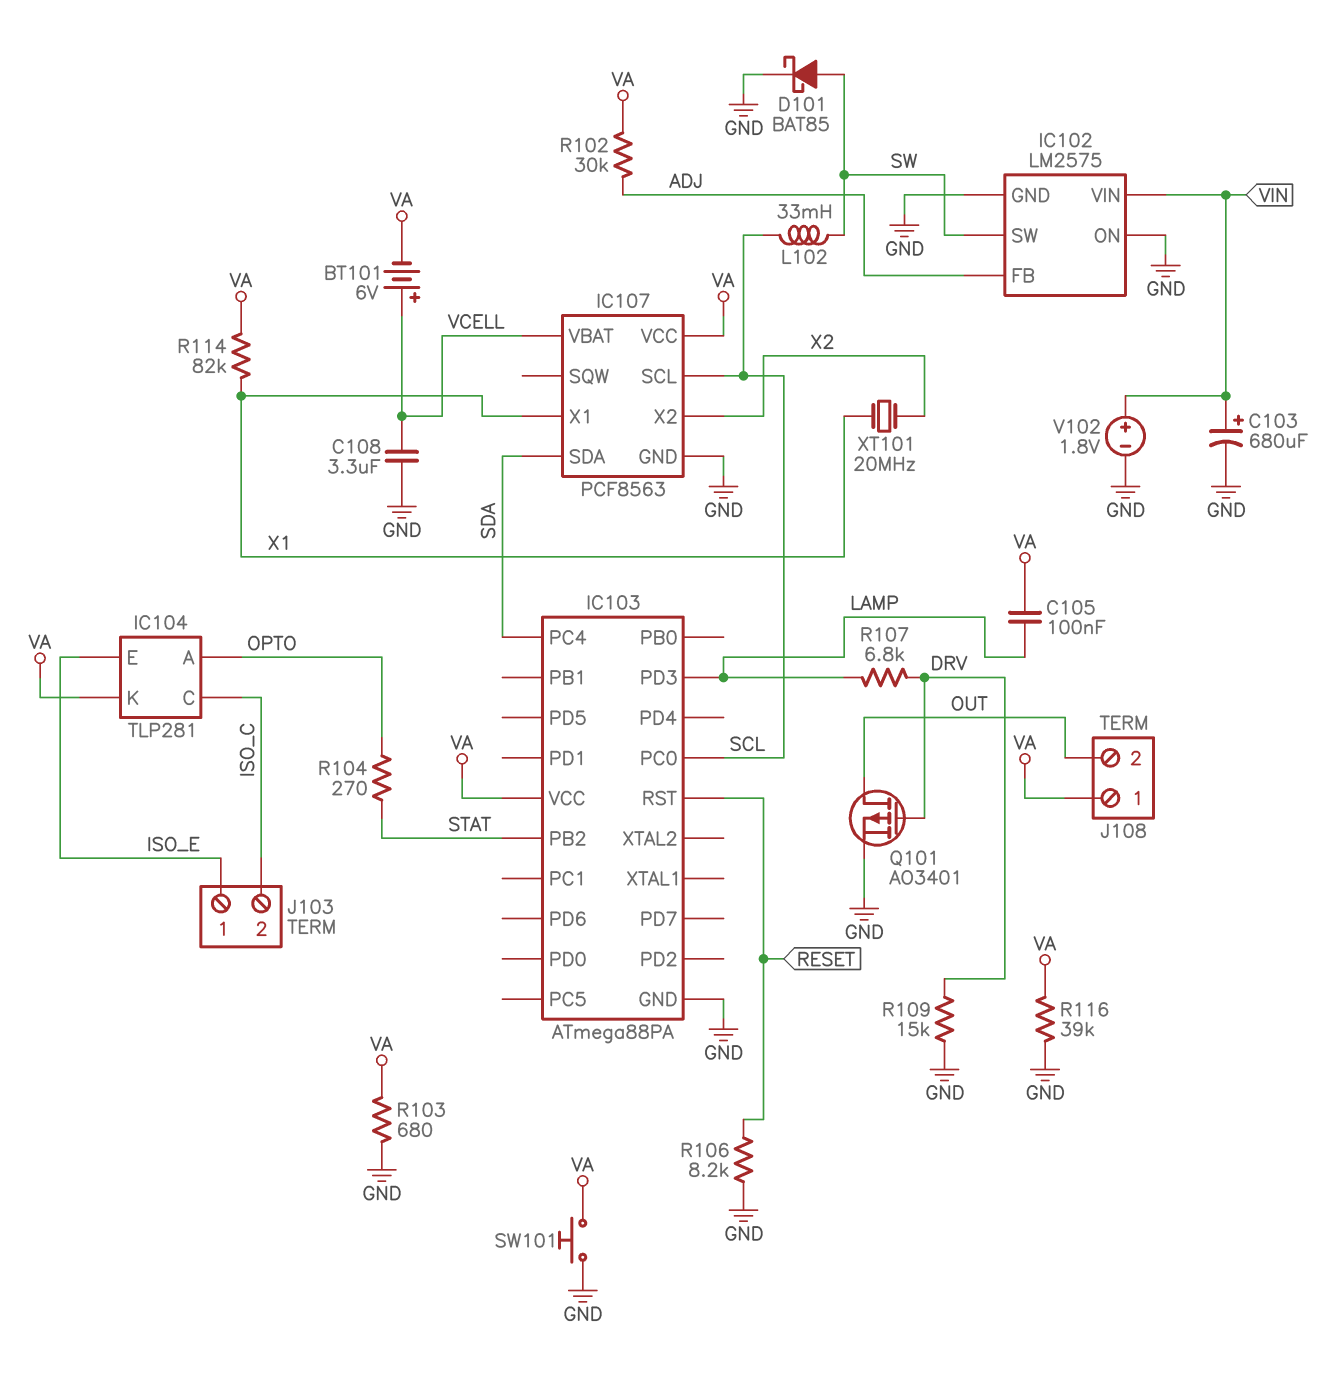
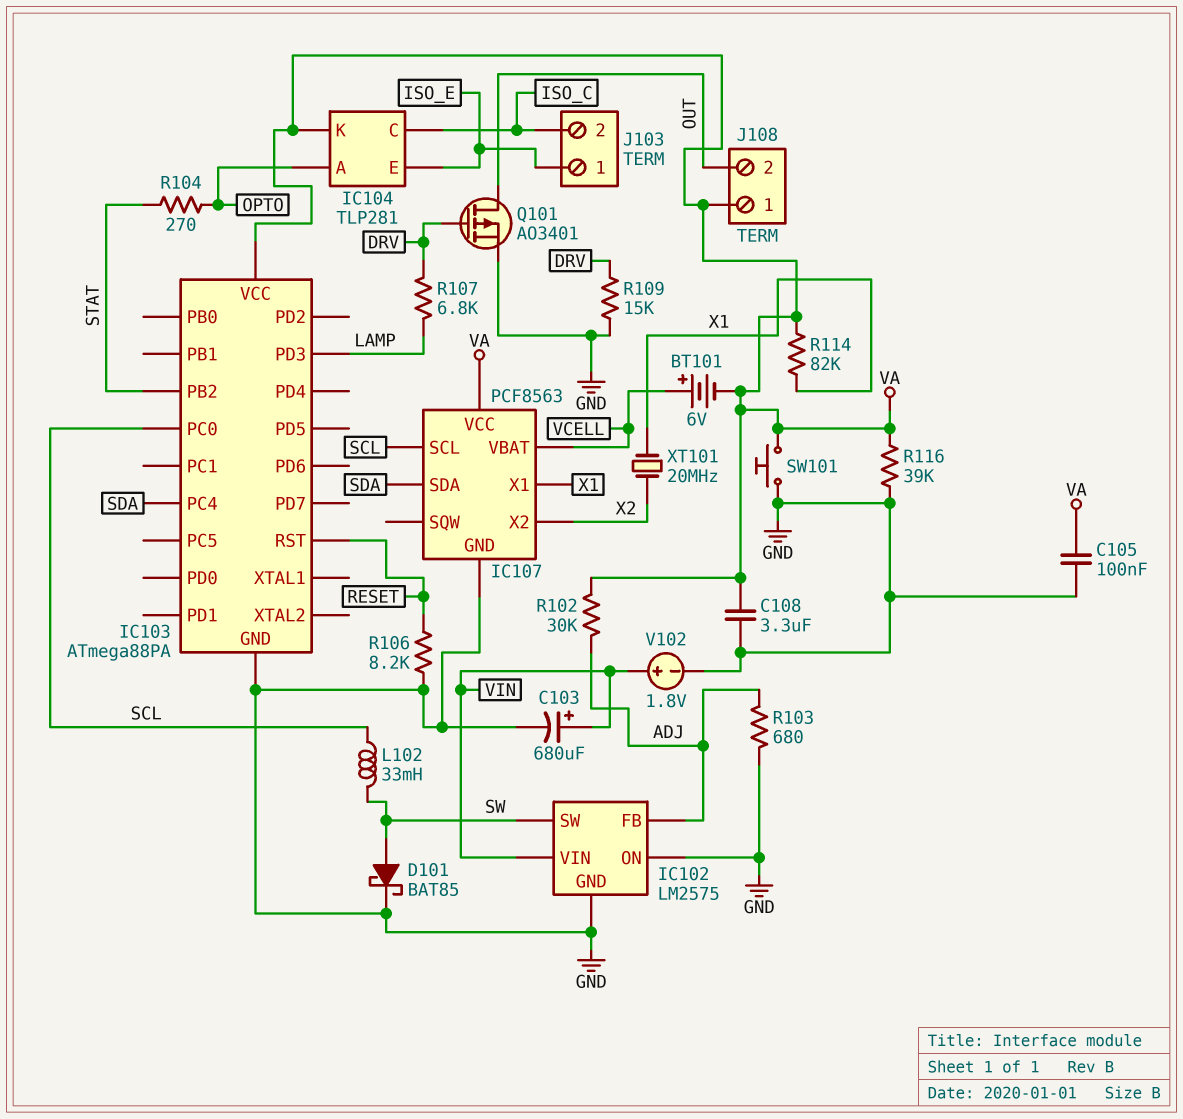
C105: 100nF (LAMP, VA) -> 100nF (GND, VA)
C108: 3.3uF (GND, VCELL) -> 3.3uF (GND, VA)
R103: 680 (GND, VA) -> 680 (ADJ, GND)

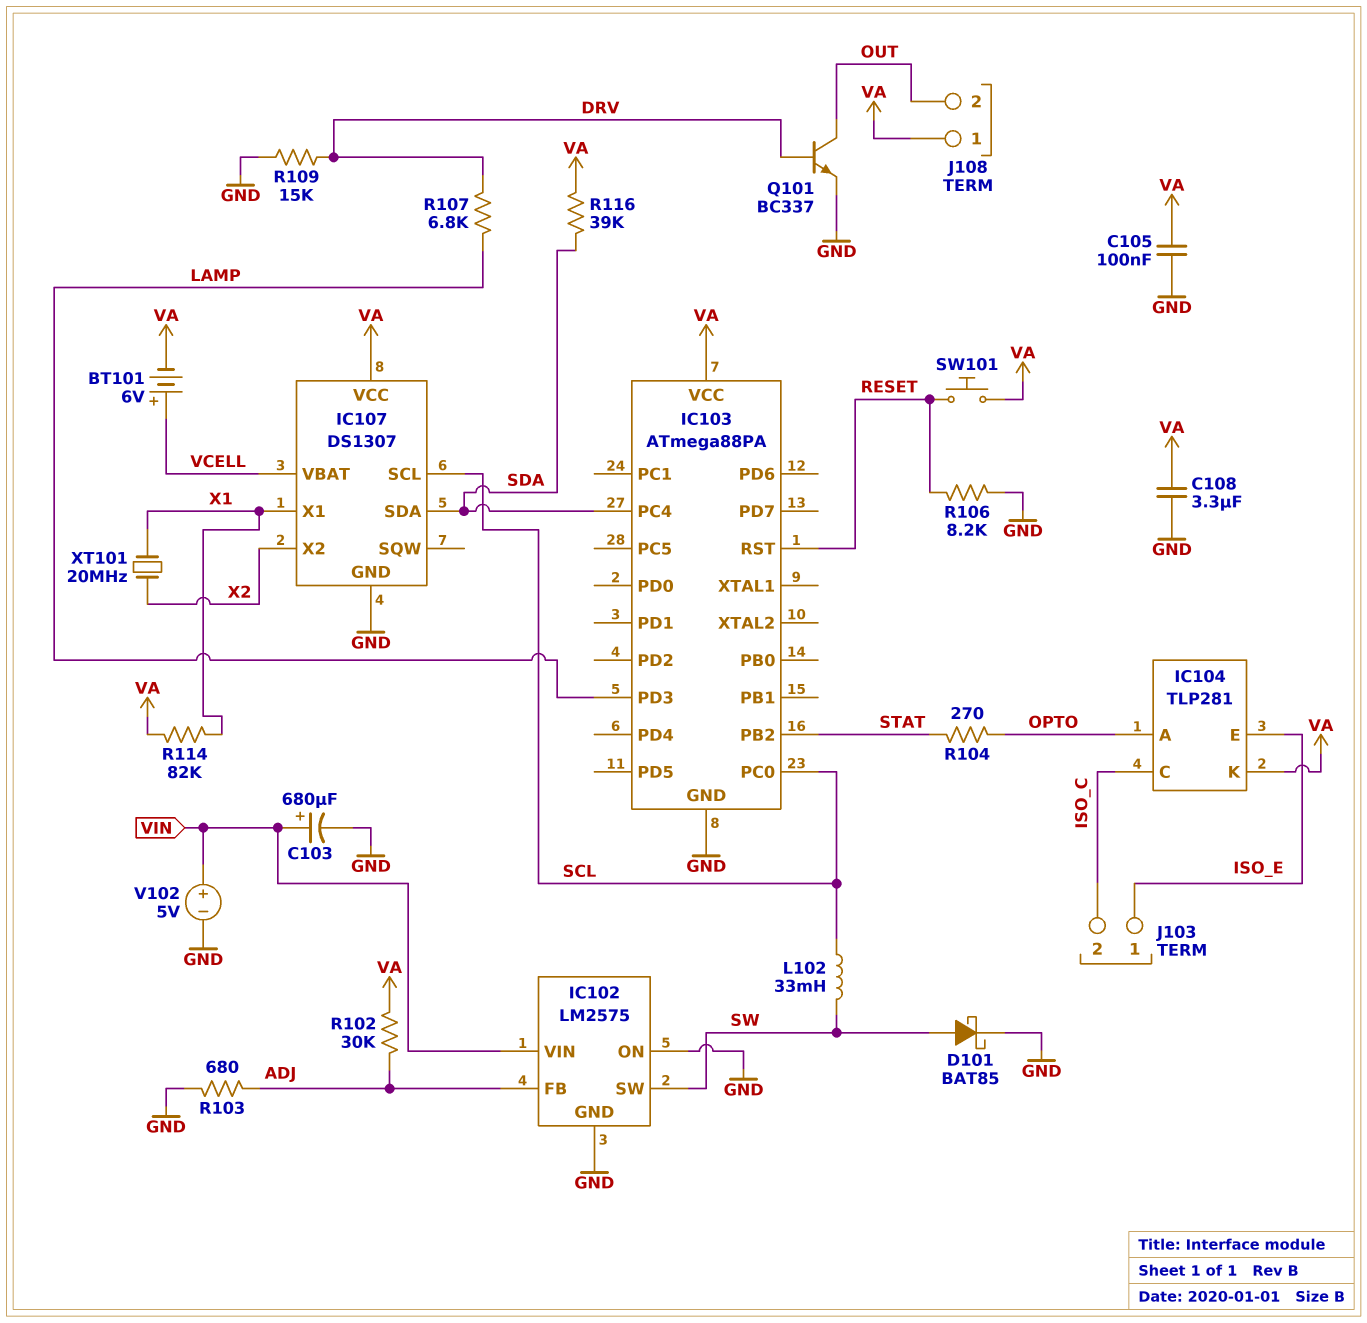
IC107: PCF8563 -> DS1307
Q101: PMOS AO3401 (G DRV, D OUT, S GND) -> NPN BC337 (B DRV, C OUT, E GND)
R116: 39k (GND, VA) -> 39k (SDA, VA)
SW101: button (GND, VA) -> button (RESET, VA)
V102: 1.8V (plus VIN, minus GND) -> 5V (plus VIN, minus GND)

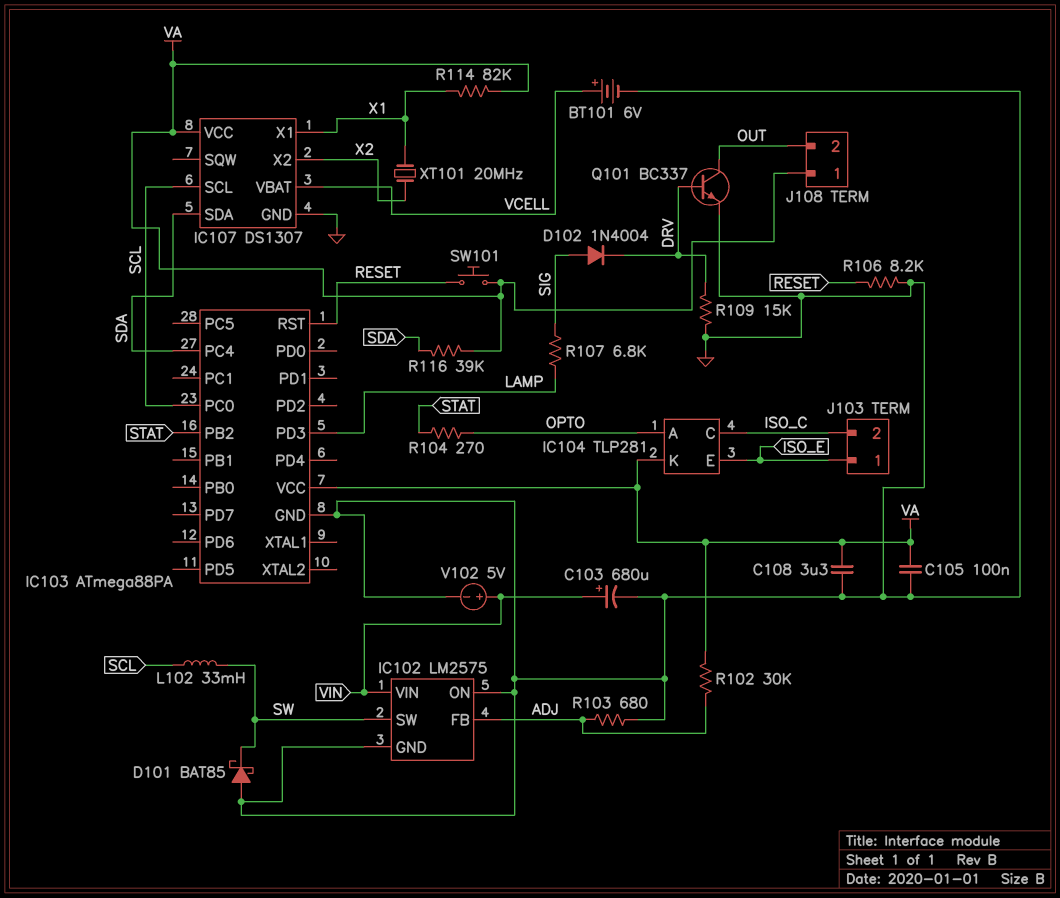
BT101: 6V (plus VCELL, minus VA) -> 6V (plus VCELL, minus GND)
D101: schottky BAT85 (A SW, K GND) -> schottky BAT85 (A GND, K SW)
D102: none -> diode 1N4004 (A SIG, K DRV)
R107: 6.8k (DRV, LAMP) -> 6.8k (LAMP, SIG)

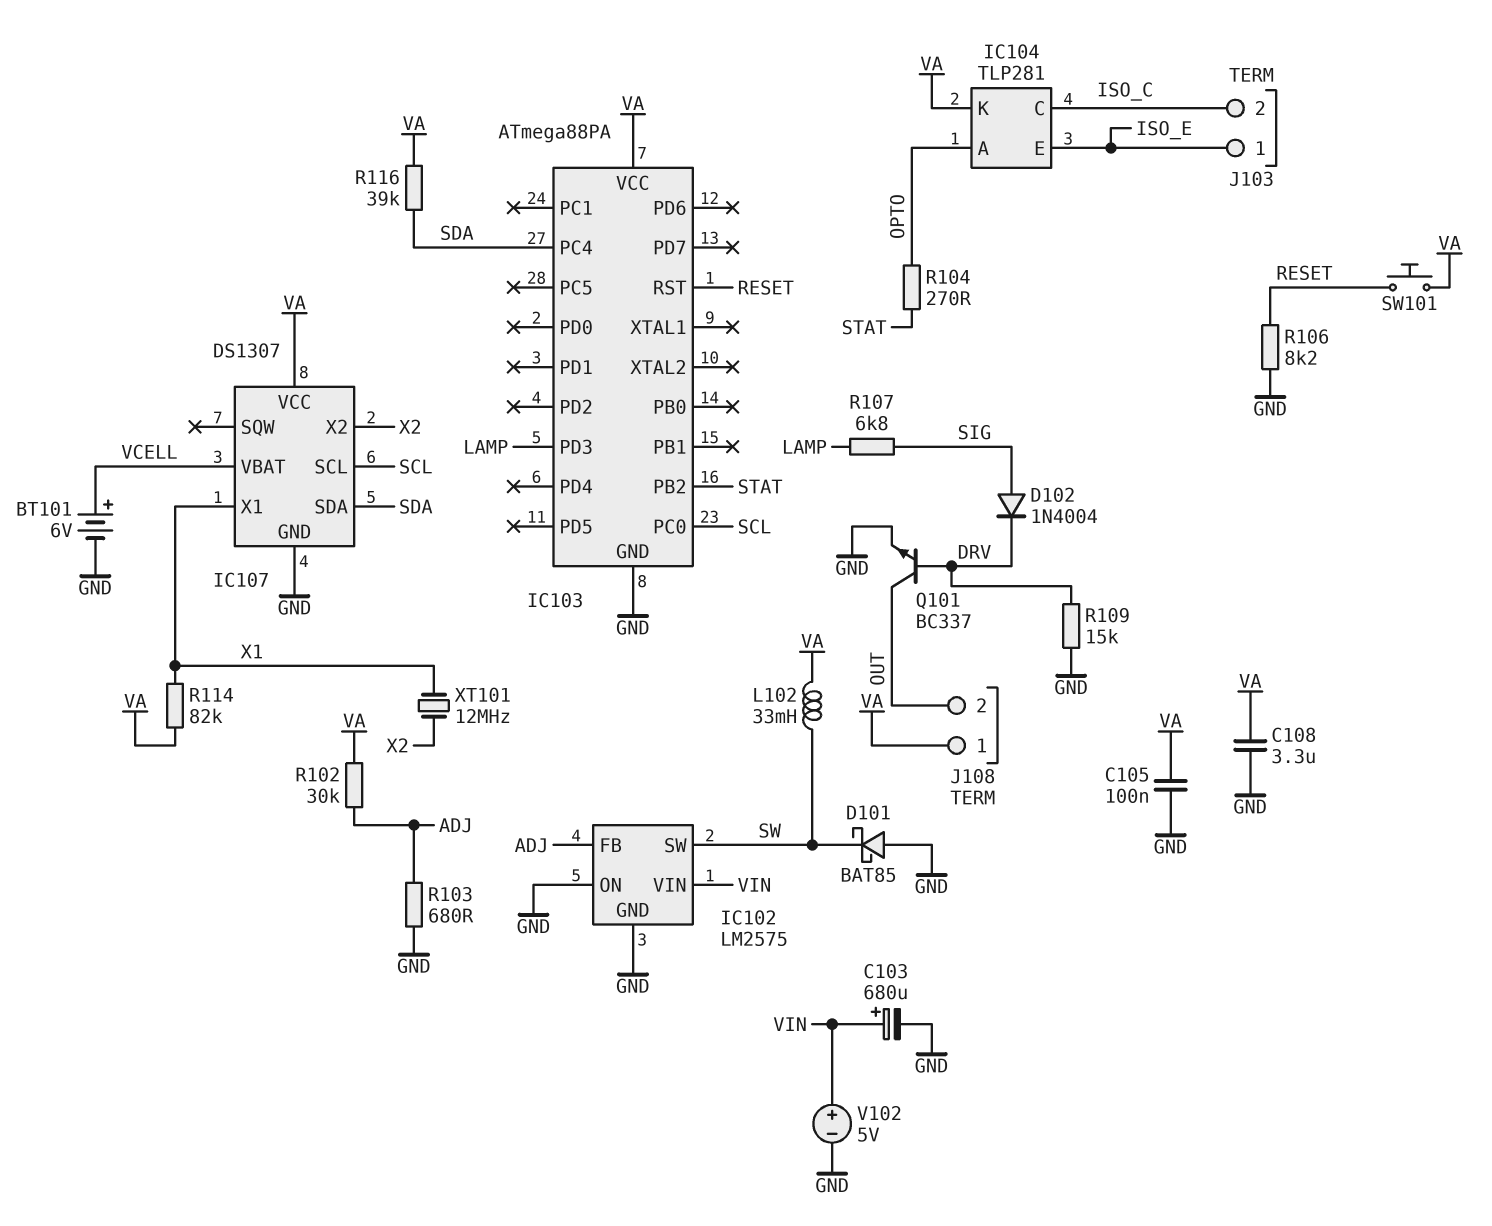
L102: 33mH (SCL, SW) -> 33mH (SW, VA)
XT101: 20MHz (X1, X2) -> 12MHz (X1, X2)

